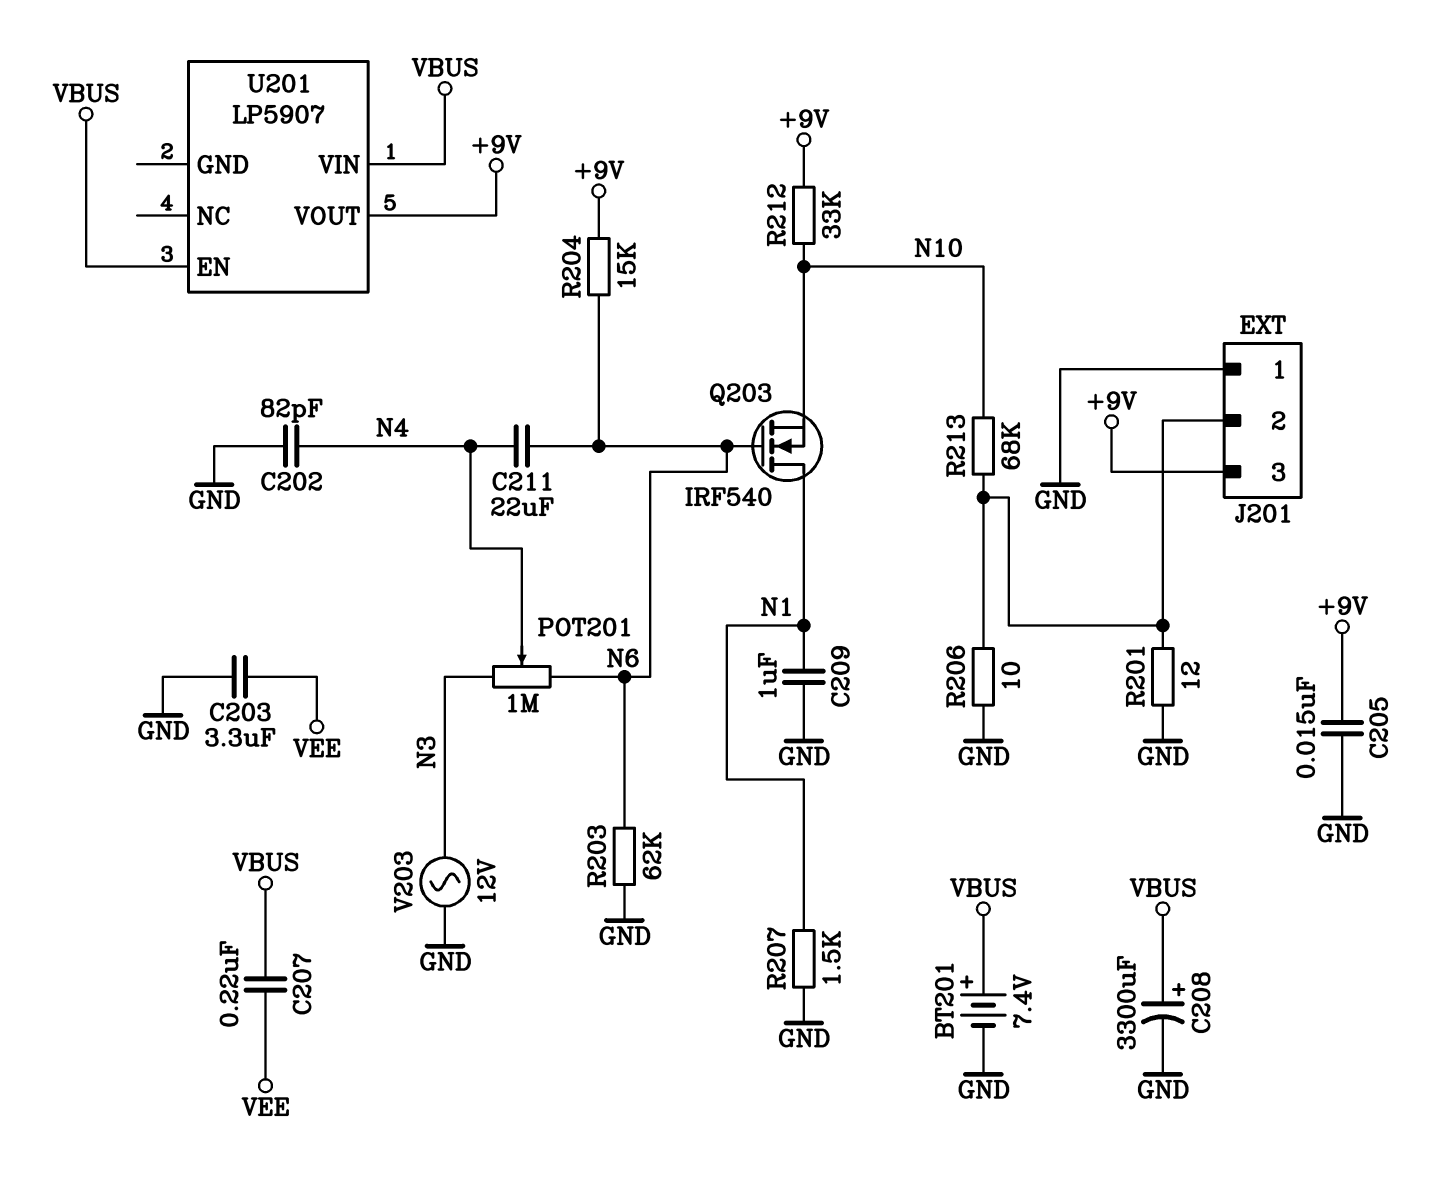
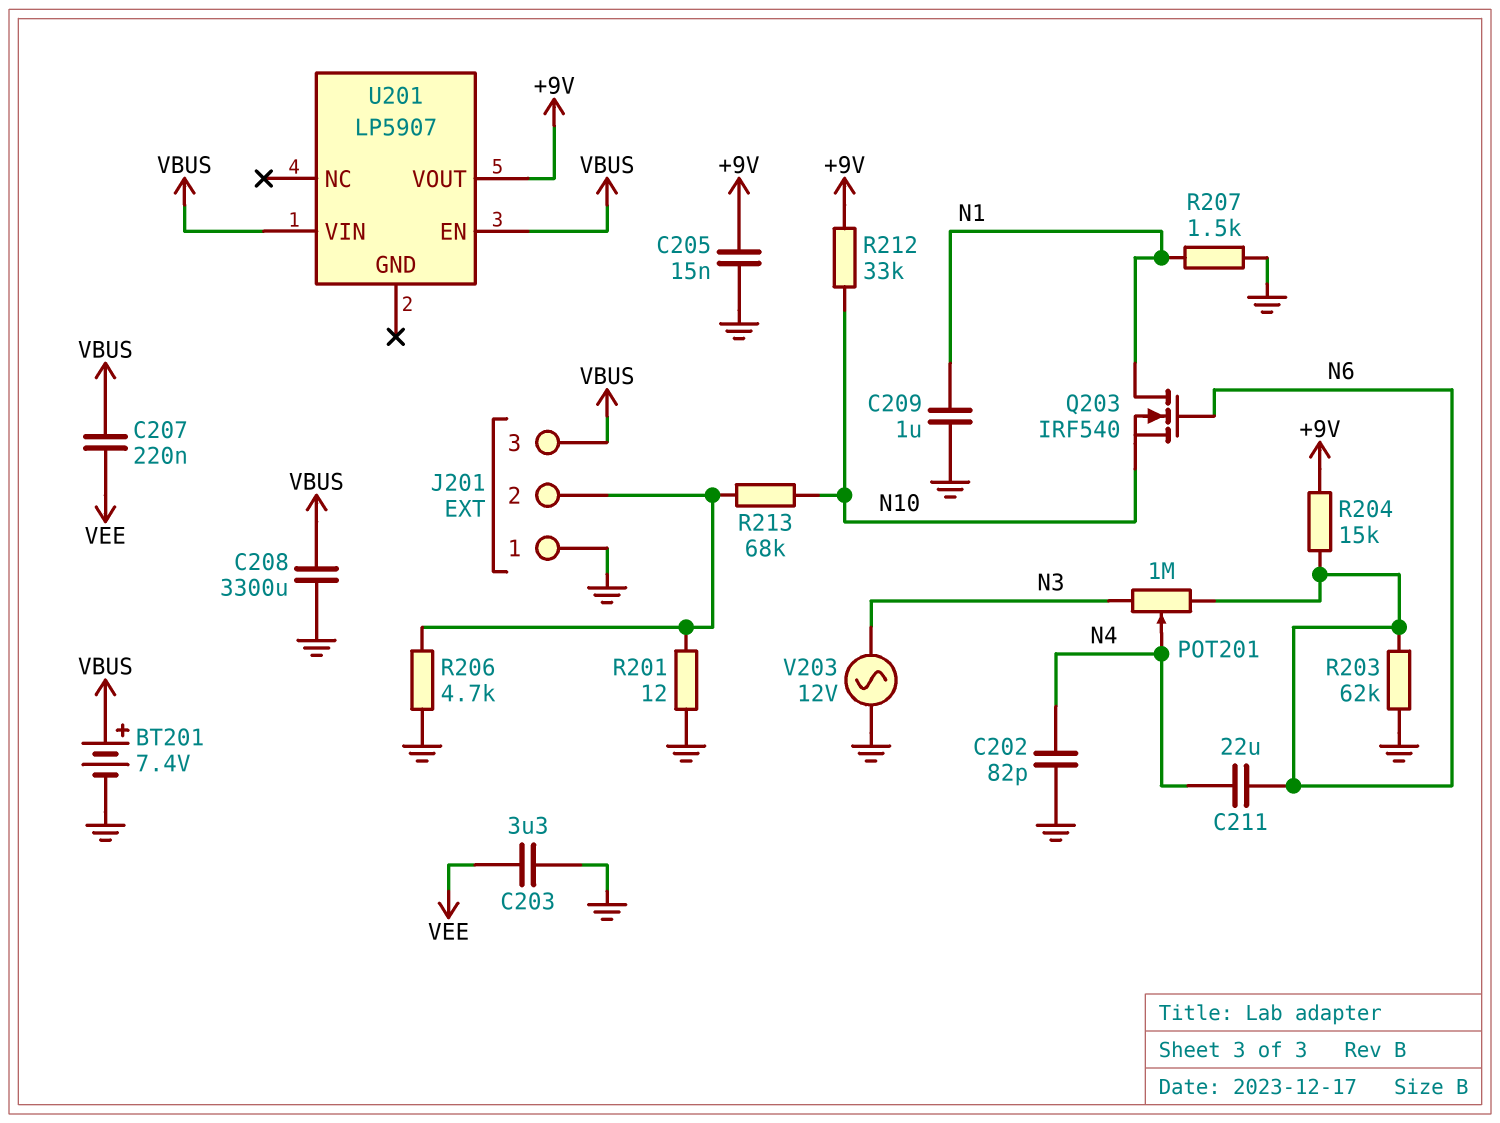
C208: 3300uF (plus VBUS, minus GND) -> 3300uF (GND, VBUS)
J201 pin 3: +9V -> VBUS
R206: 10 (GND, J201/2) -> 4.7k (GND, J201/2)

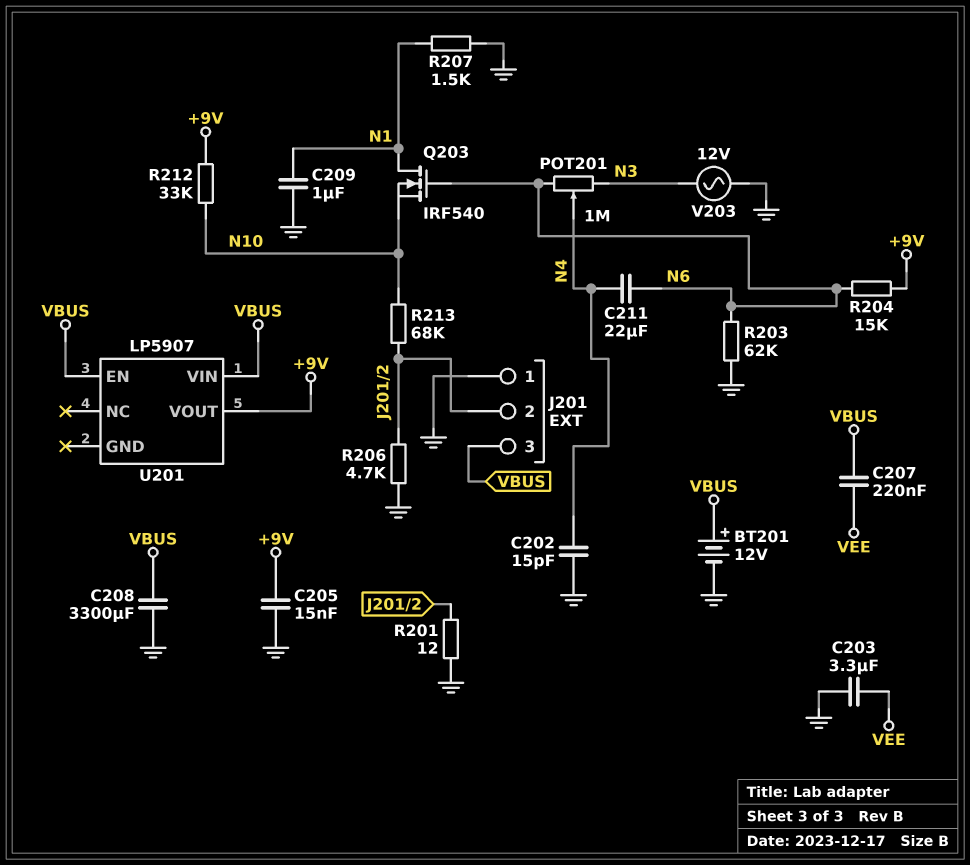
BT201: 7.4V (plus VBUS, minus GND) -> 12V (plus VBUS, minus GND)
C202: 82pF (GND, N4) -> 15pF (GND, N4)

